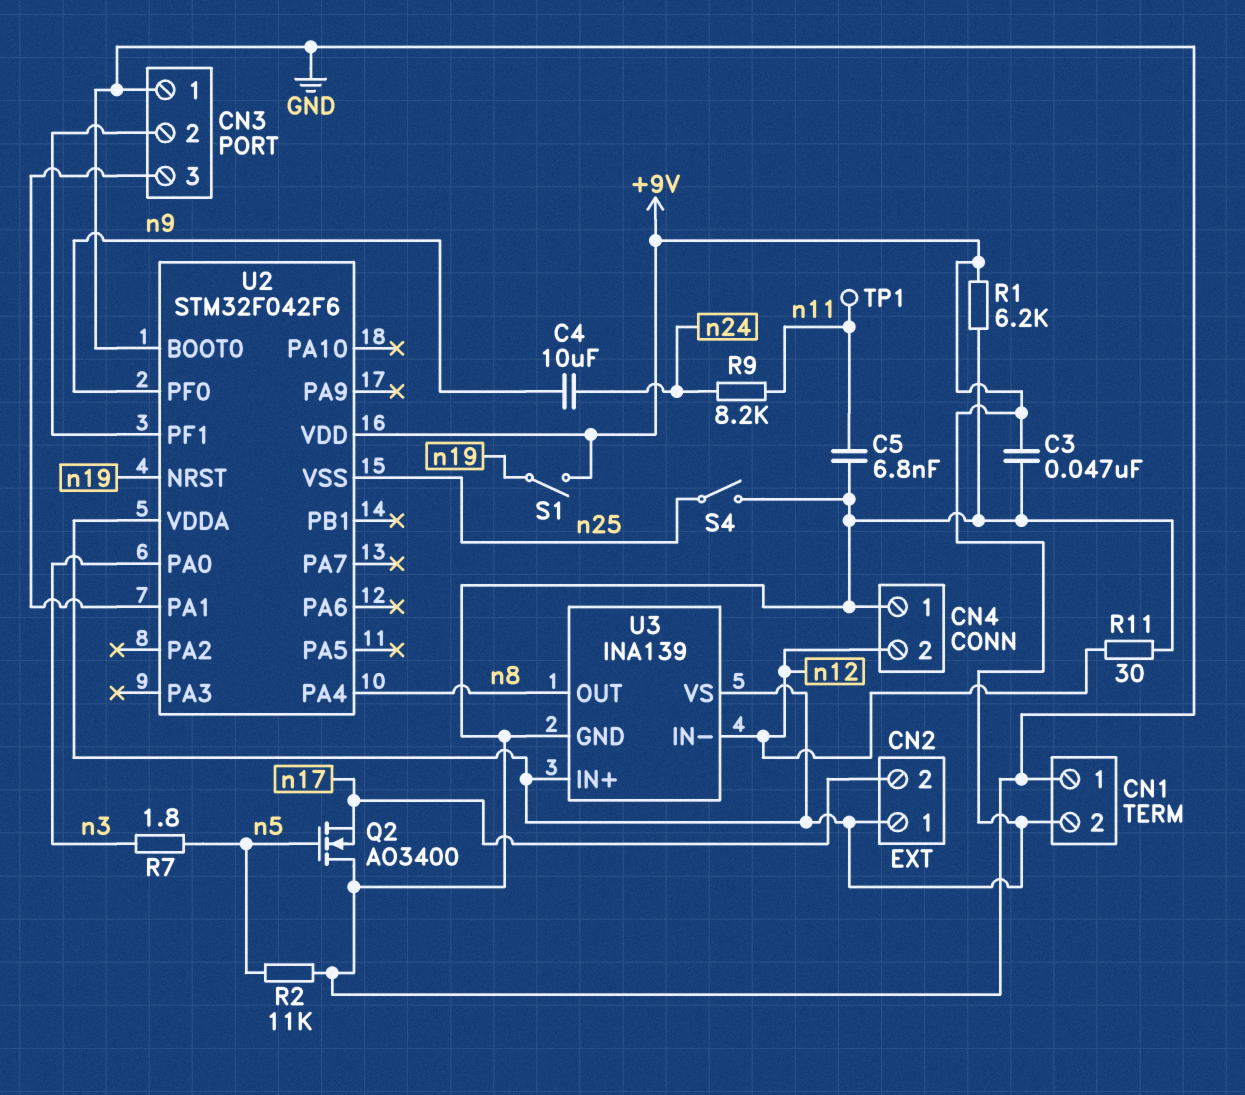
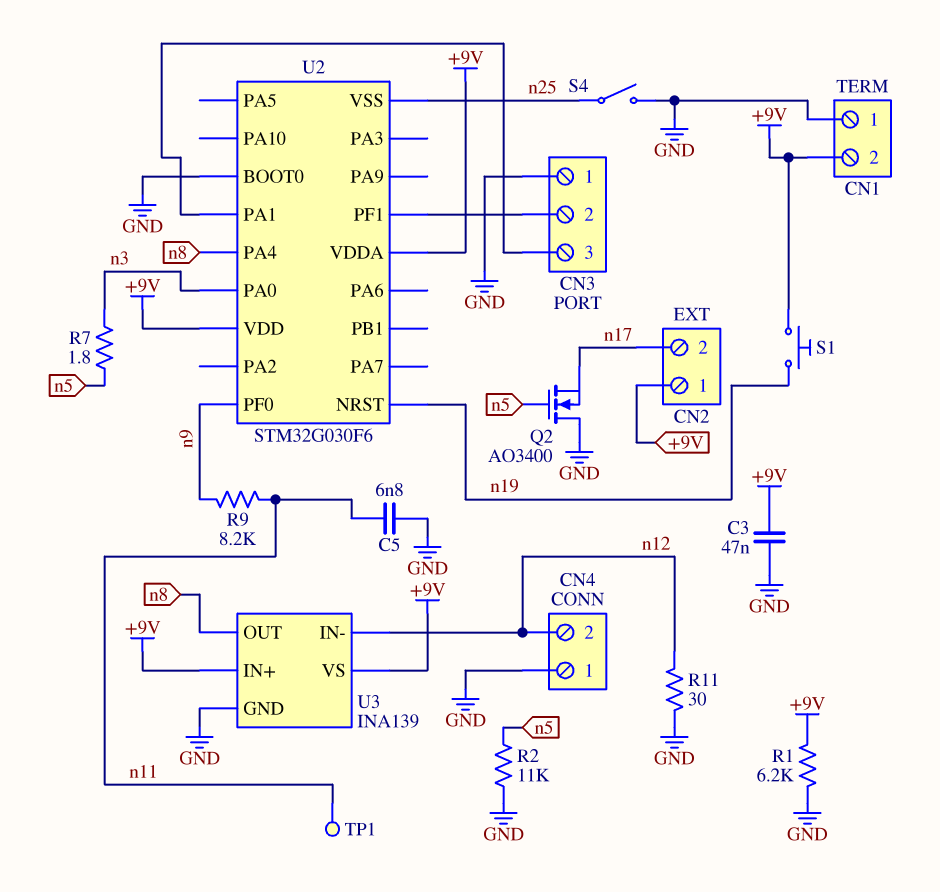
C4: 10uF (n9, n24) -> none
R9: 8.2k (n11, n24) -> 8.2k (n9, n11)
S1: switch (+9V, n19) -> button (+9V, n19)
U2: STM32F042F6 -> STM32G030F6

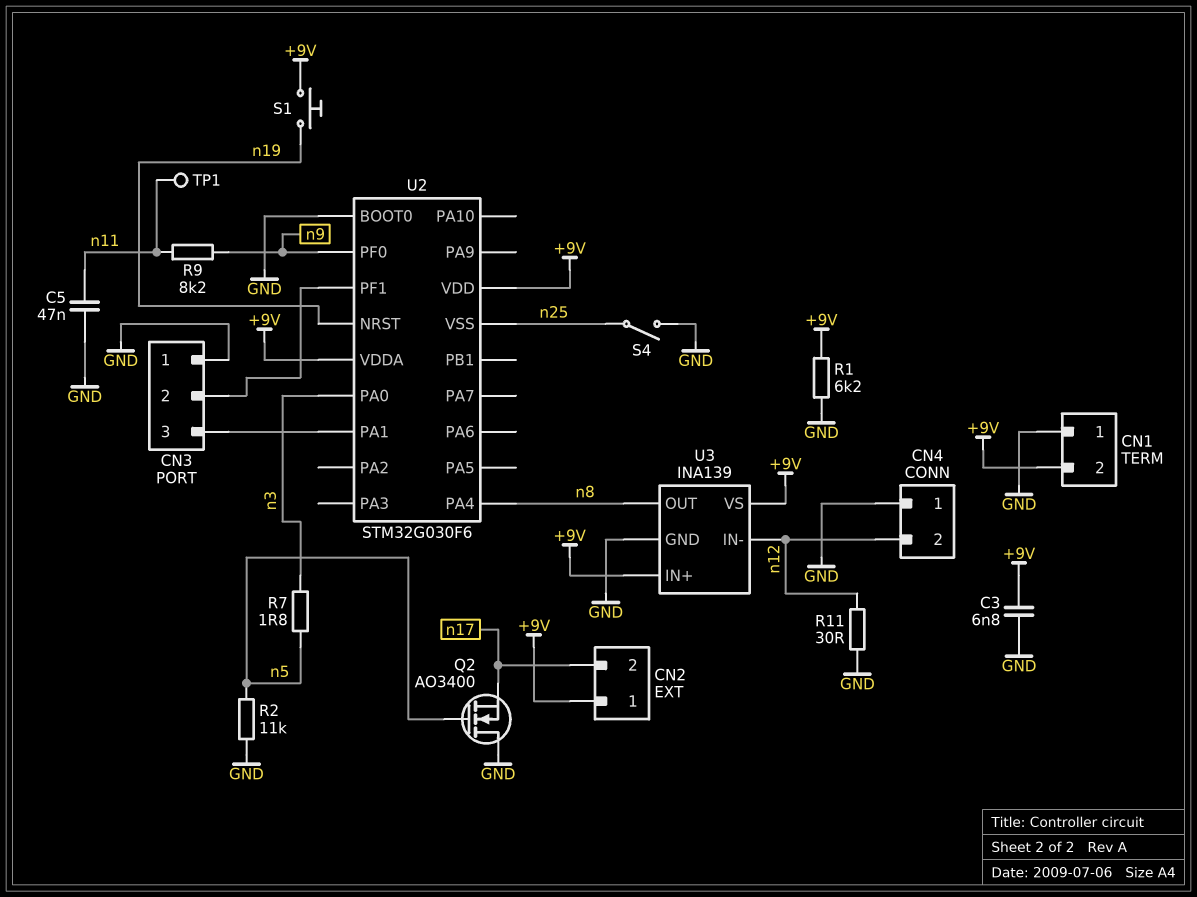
C3: 47nF (+9V, GND) -> 6.8nF (+9V, GND)
C5: 6.8nF (GND, n11) -> 47nF (GND, n11)

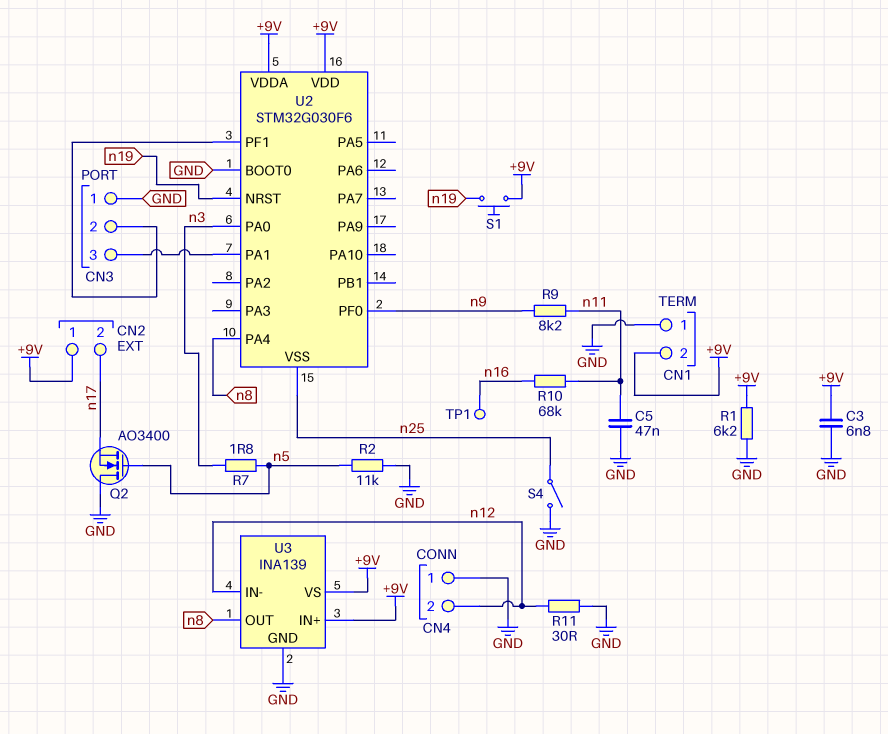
R10: none -> 68k (n11, n16)
TP1: test point (n11) -> test point (n16)

